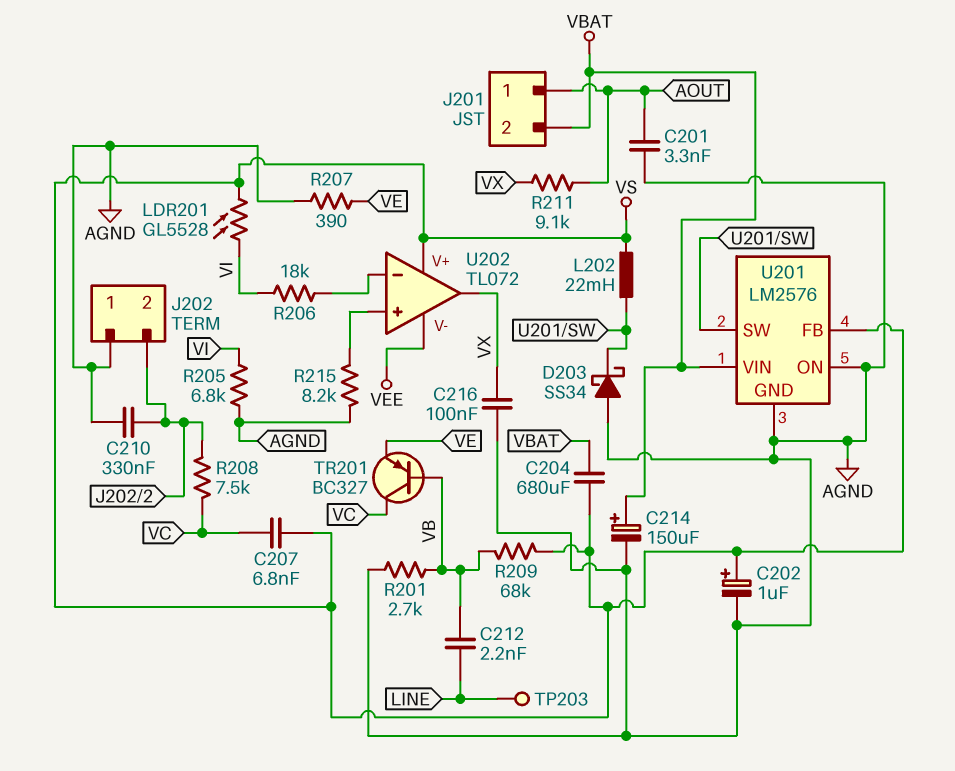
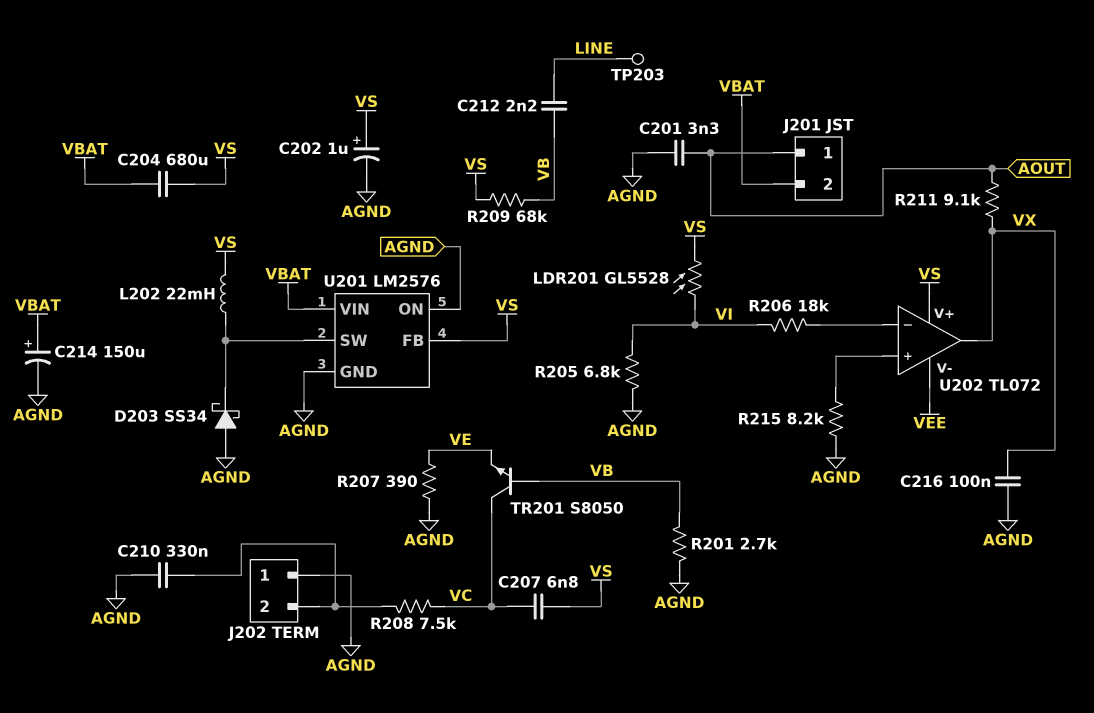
TR201: PNP BC327 (B VB, C VC, E VE) -> NPN S8050 (B VB, C VC, E VE)

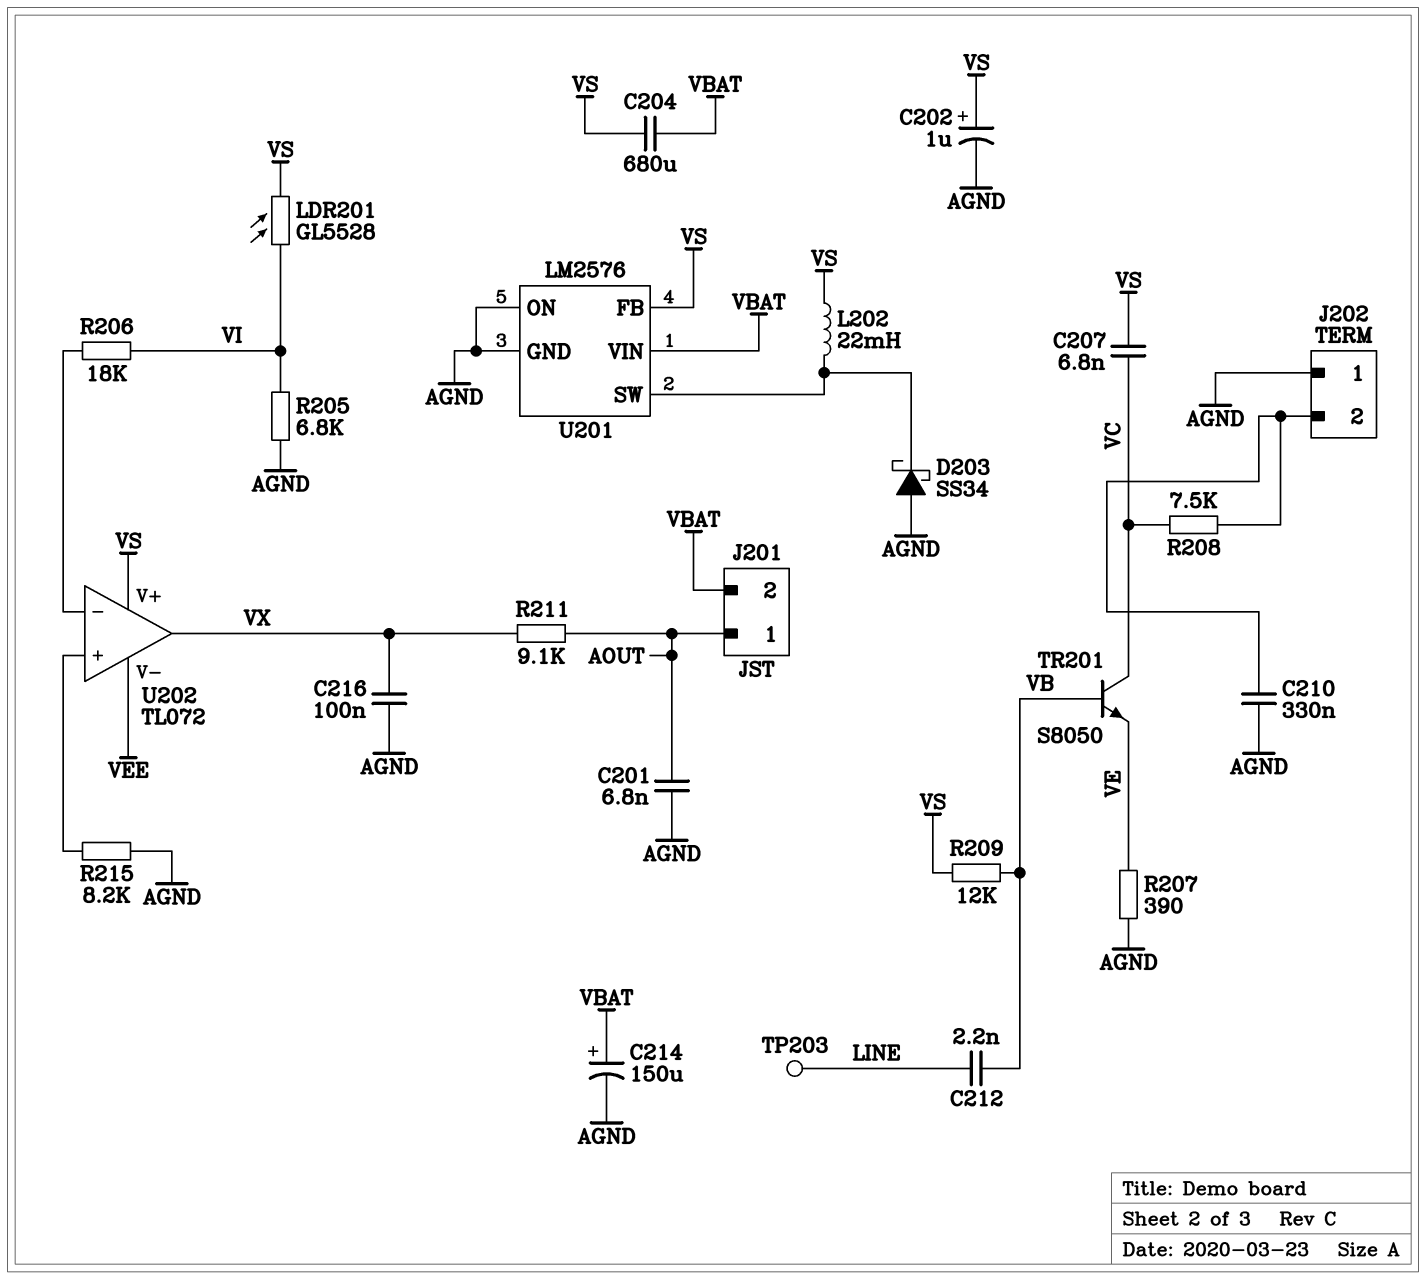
C201: 3.3nF (AGND, AOUT) -> 6.8nF (AGND, AOUT)
R201: 2.7k (AGND, VB) -> none
R209: 68k (VB, VS) -> 12k (VB, VS)

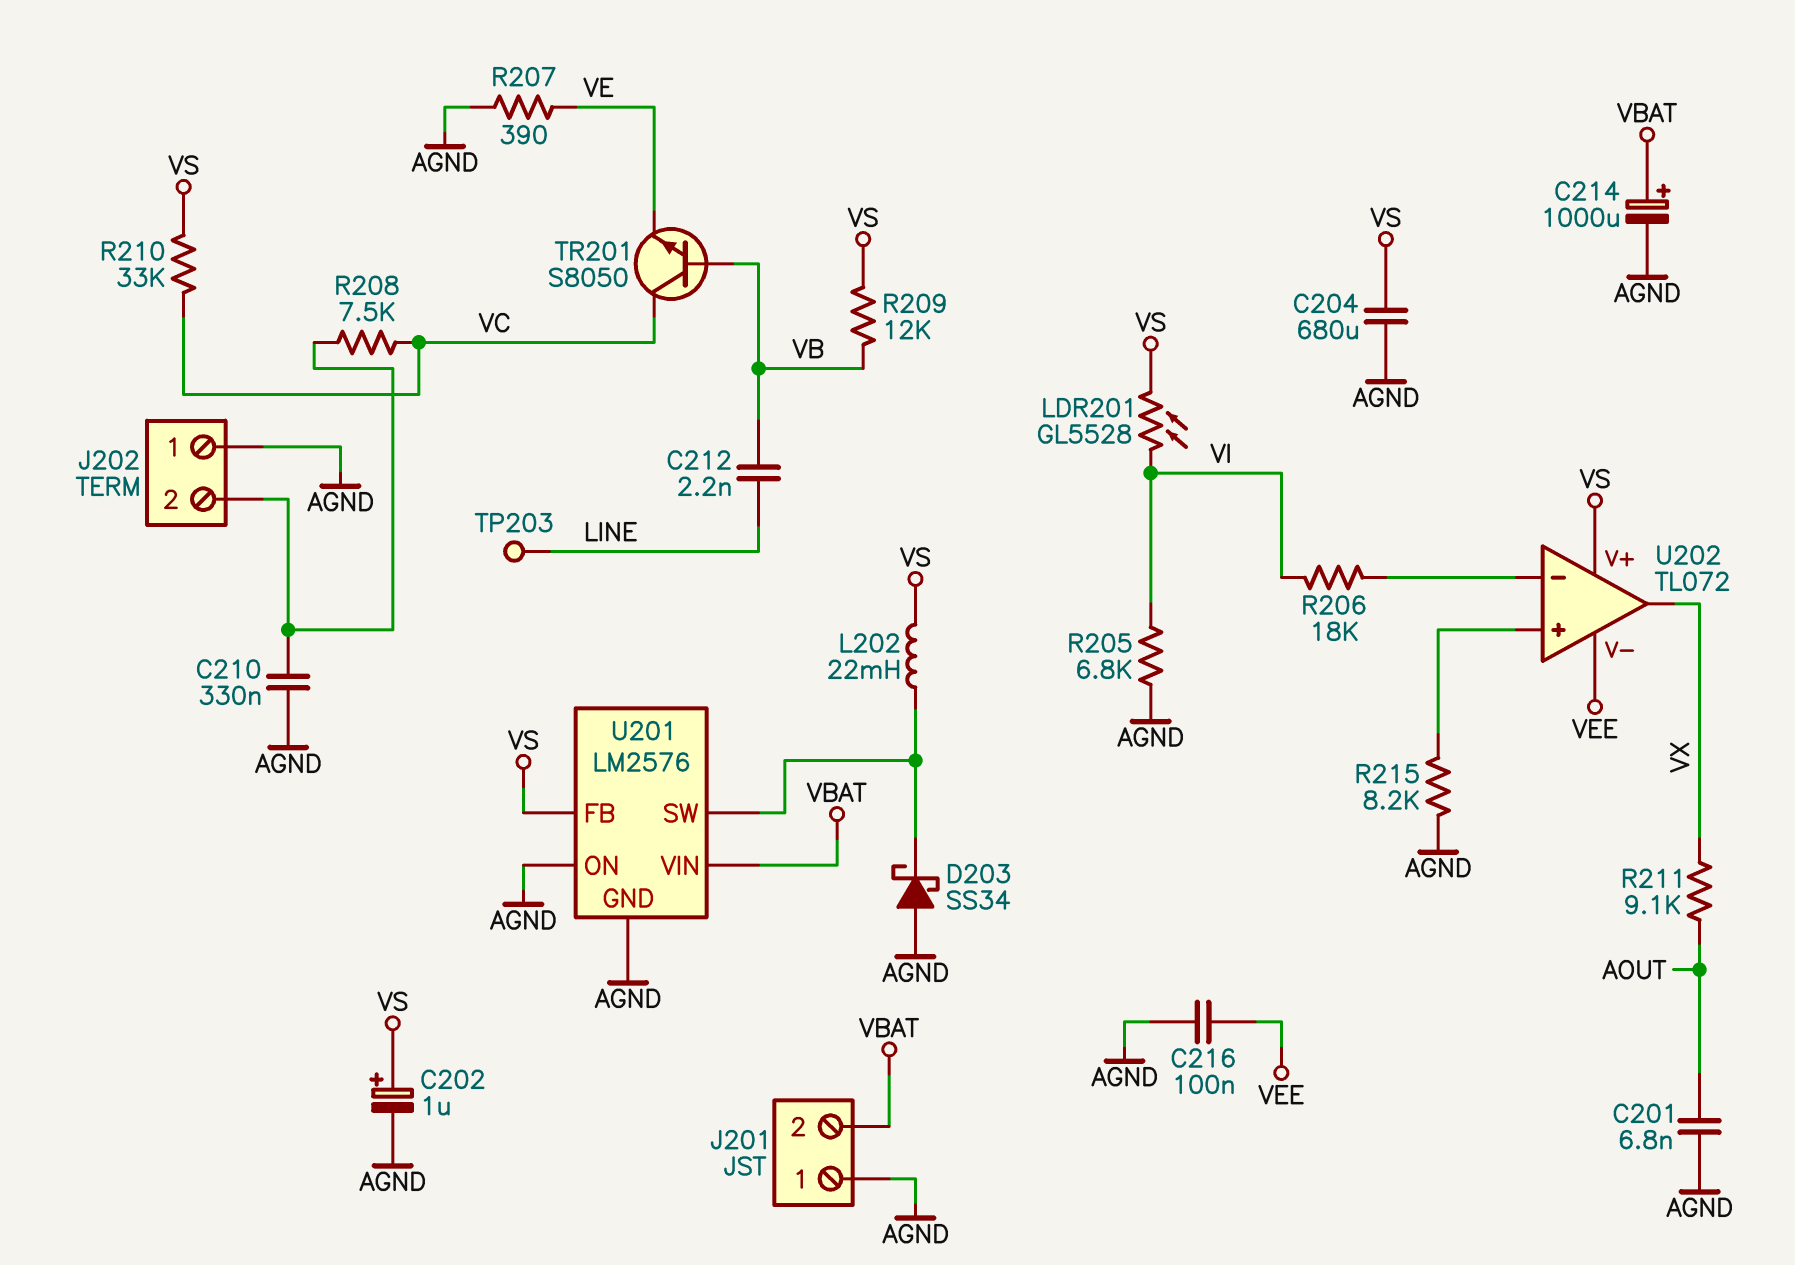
C204: 680uF (VBAT, VS) -> 680uF (AGND, VS)
C207: 6.8nF (VC, VS) -> none
C214: 150uF (plus VBAT, minus AGND) -> 1000uF (plus VBAT, minus AGND)
C216: 100nF (AGND, VX) -> 100nF (AGND, VEE)
J201 pin 1: AOUT -> AGND
R210: none -> 33k (VC, VS)

